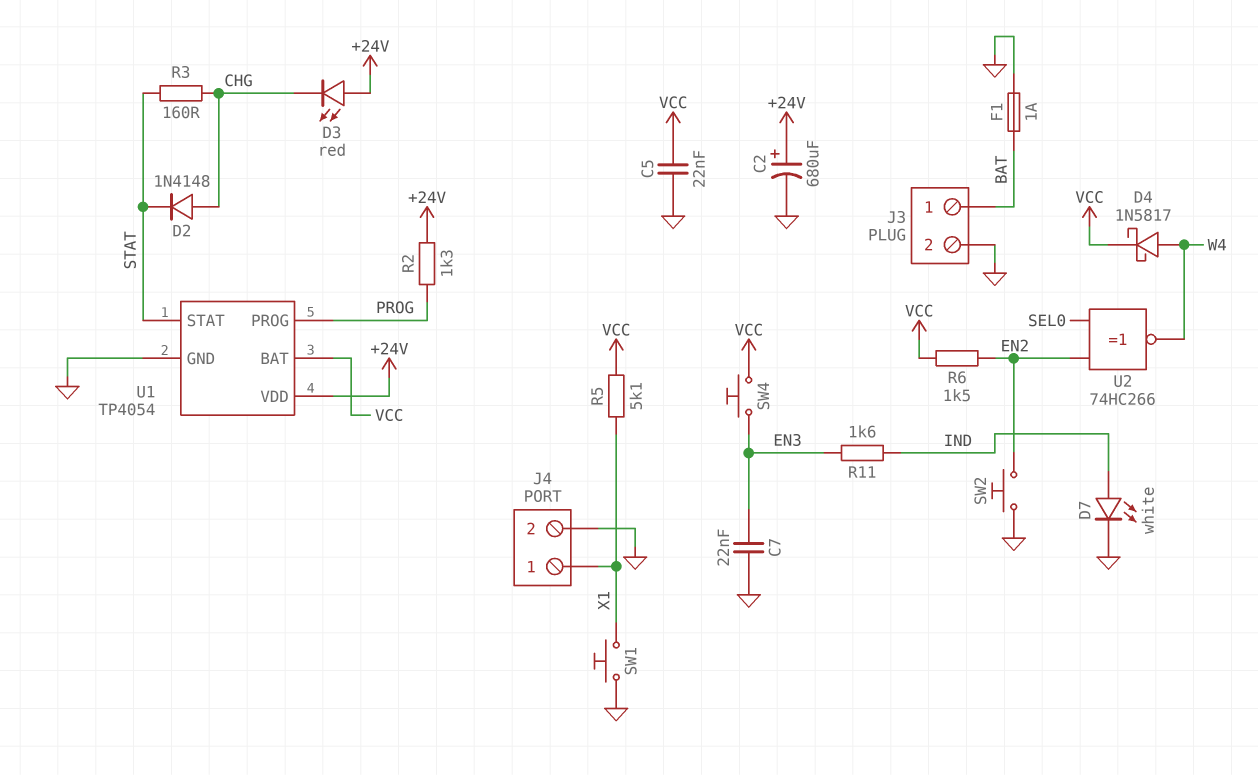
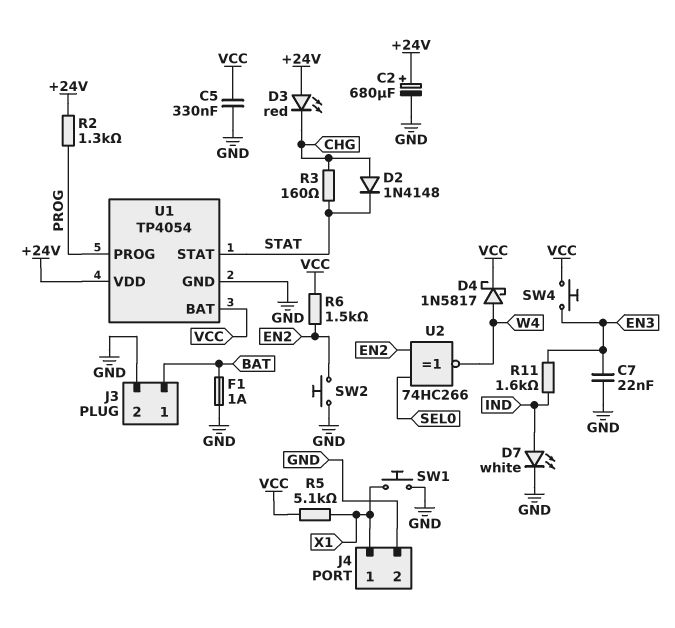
C5: 22nF (GND, VCC) -> 330nF (GND, VCC)

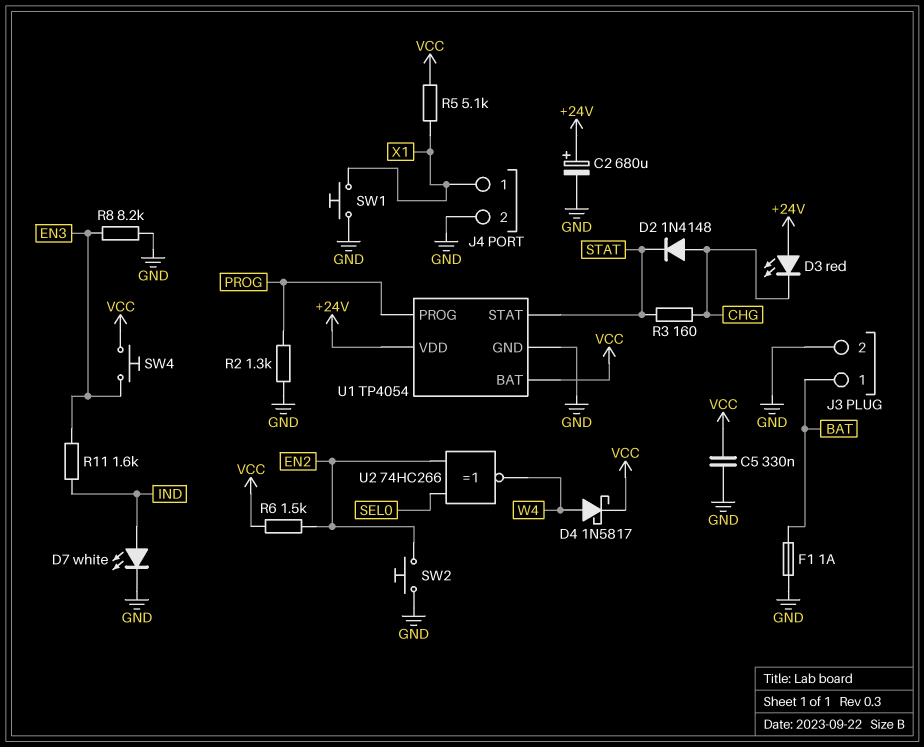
C7: 22nF (EN3, GND) -> none
R2: 1.3k (+24V, PROG) -> 1.3k (GND, PROG)
R8: none -> 8.2k (EN3, GND)

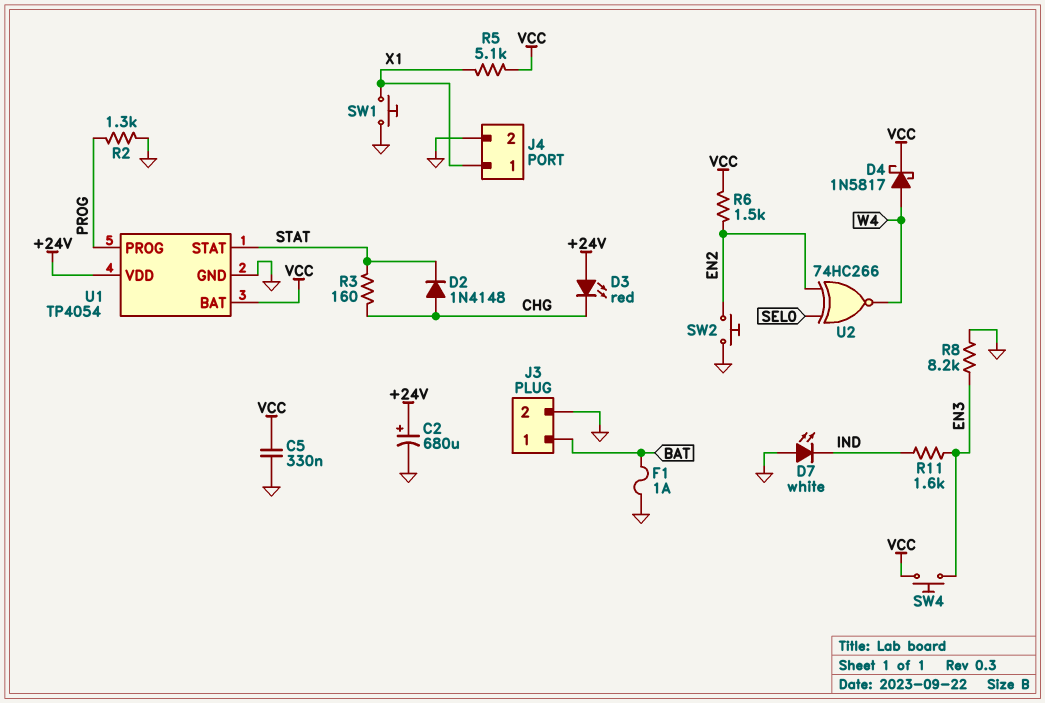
D7: LED white (A IND, K GND) -> LED white (A GND, K IND)

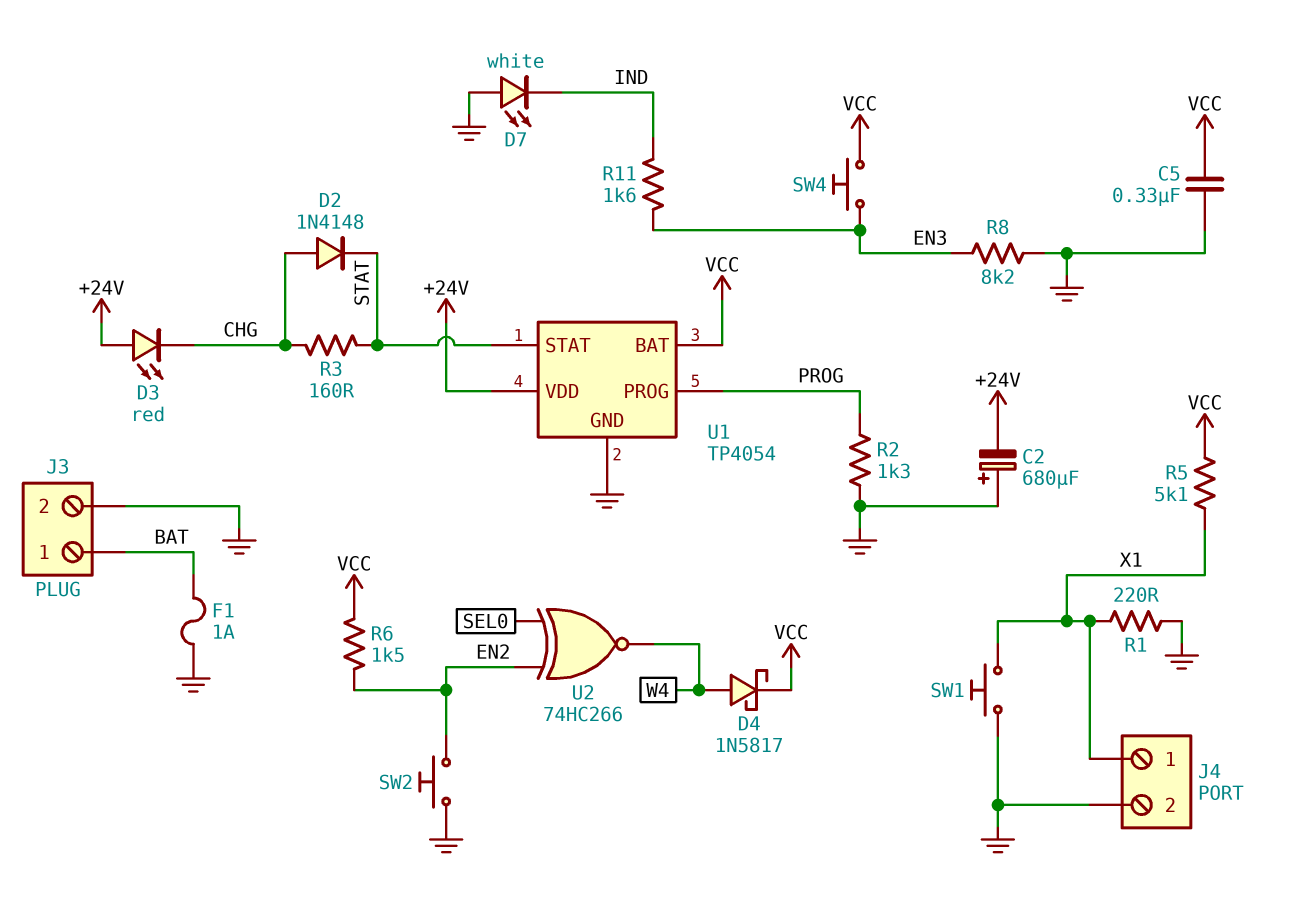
C2: 680uF (plus +24V, minus GND) -> 680uF (plus GND, minus +24V)
R1: none -> 220 (GND, X1)

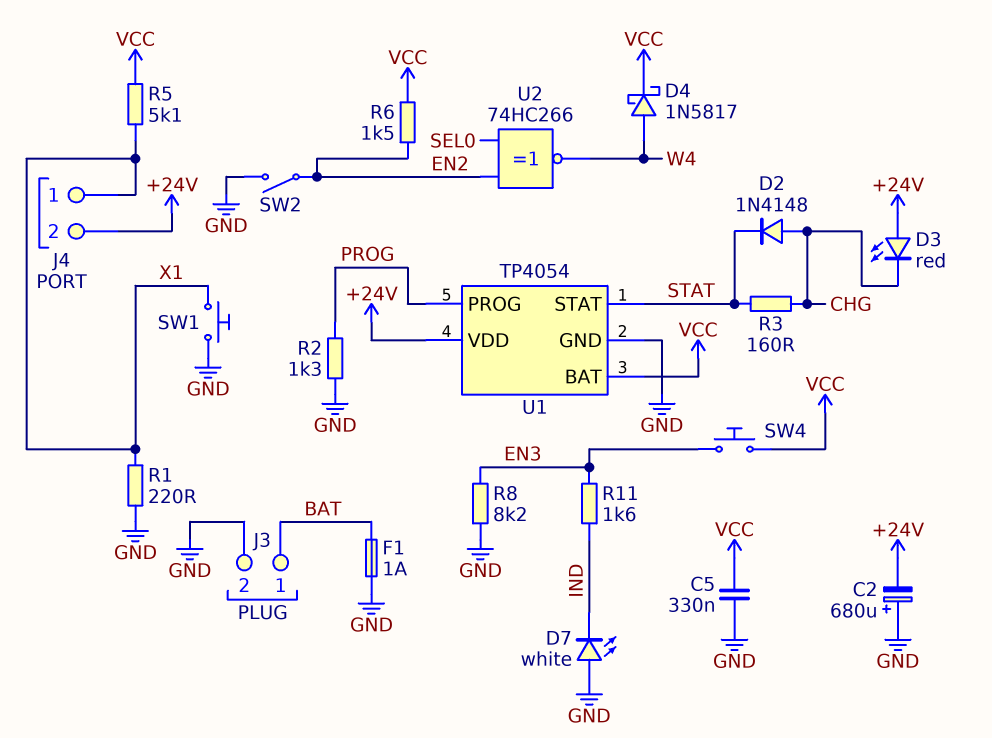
J4 pin 2: GND -> +24V
SW2: button (EN2, GND) -> switch (EN2, GND)

